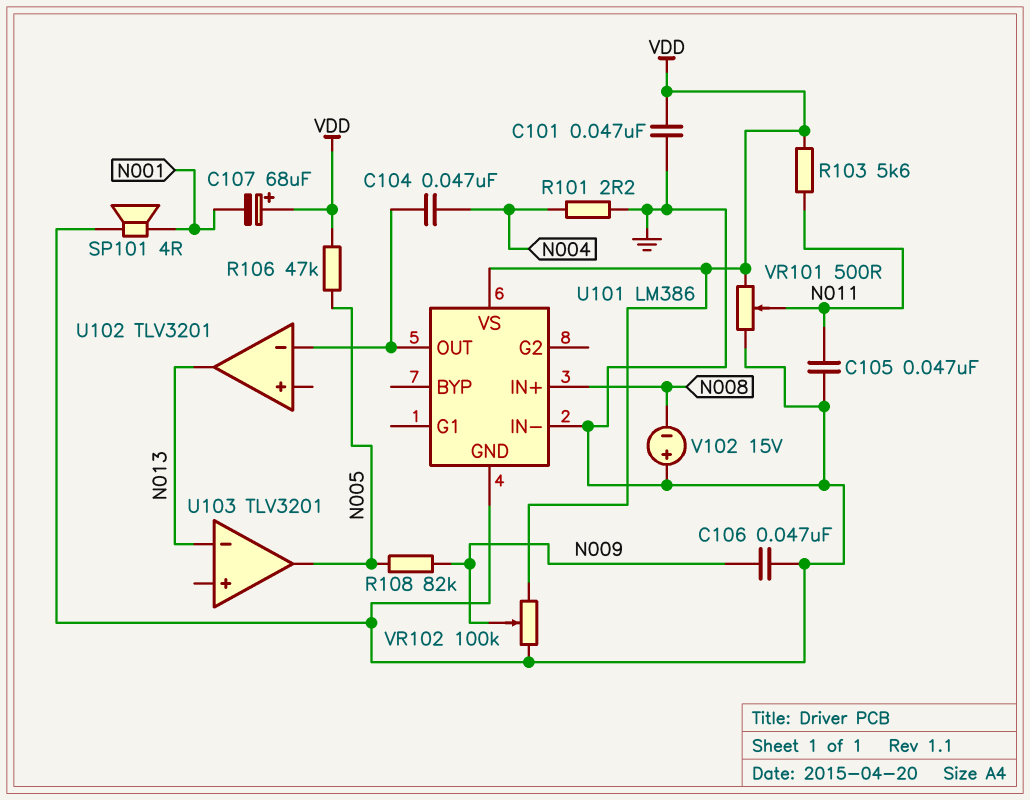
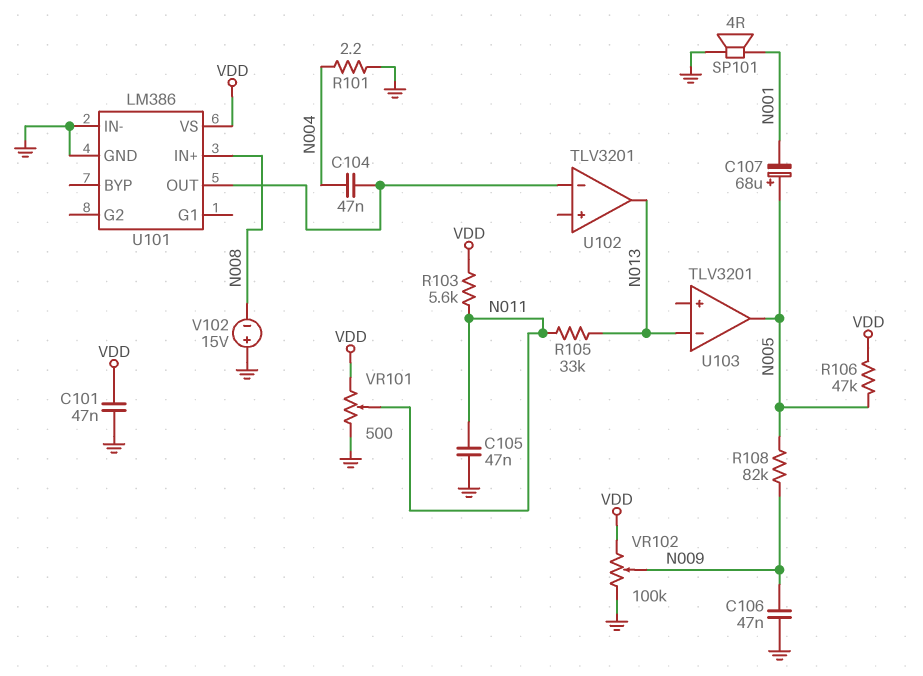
C107: 68uF (plus VDD, minus N001) -> 68uF (plus N005, minus N001)
R105: none -> 33k (N011, N013)

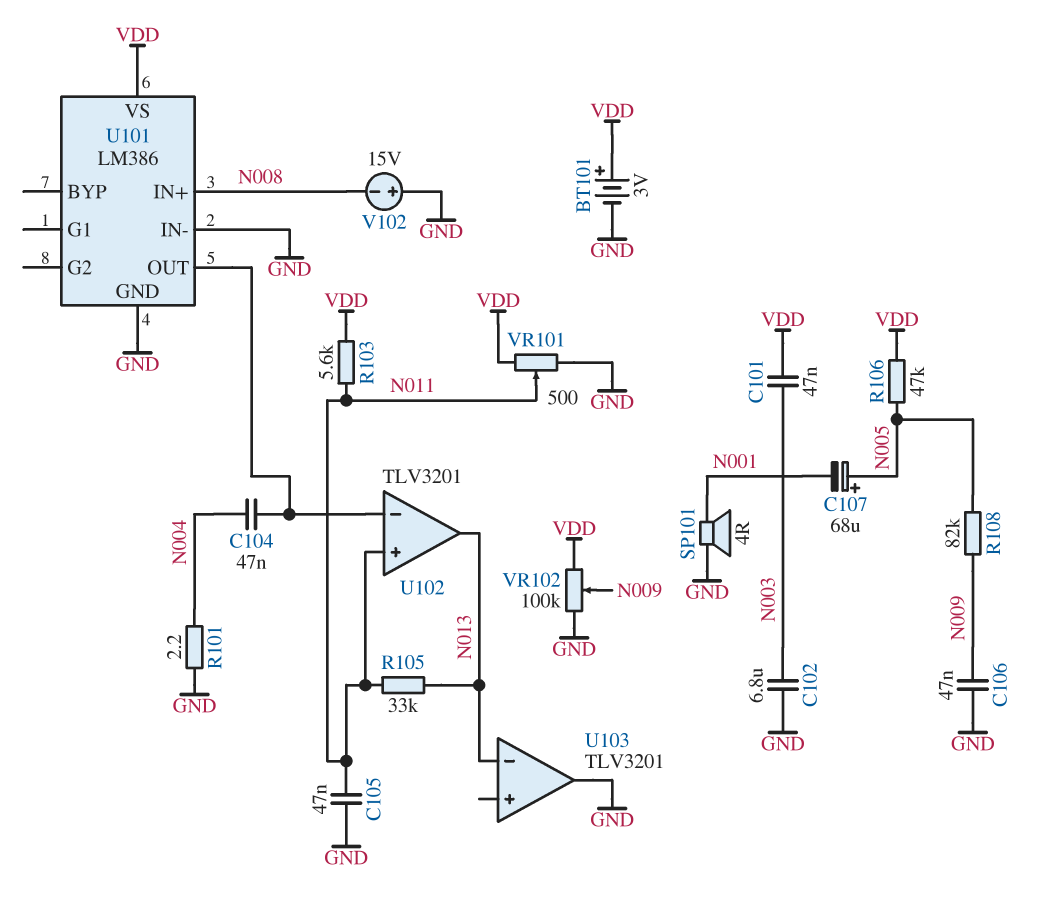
BT101: none -> 3V (plus VDD, minus GND)
C101: 47nF (GND, VDD) -> 47nF (N003, VDD)
C102: none -> 6.8uF (GND, N003)
U102 pin in+: none -> N011
U103 pin out: N005 -> GND

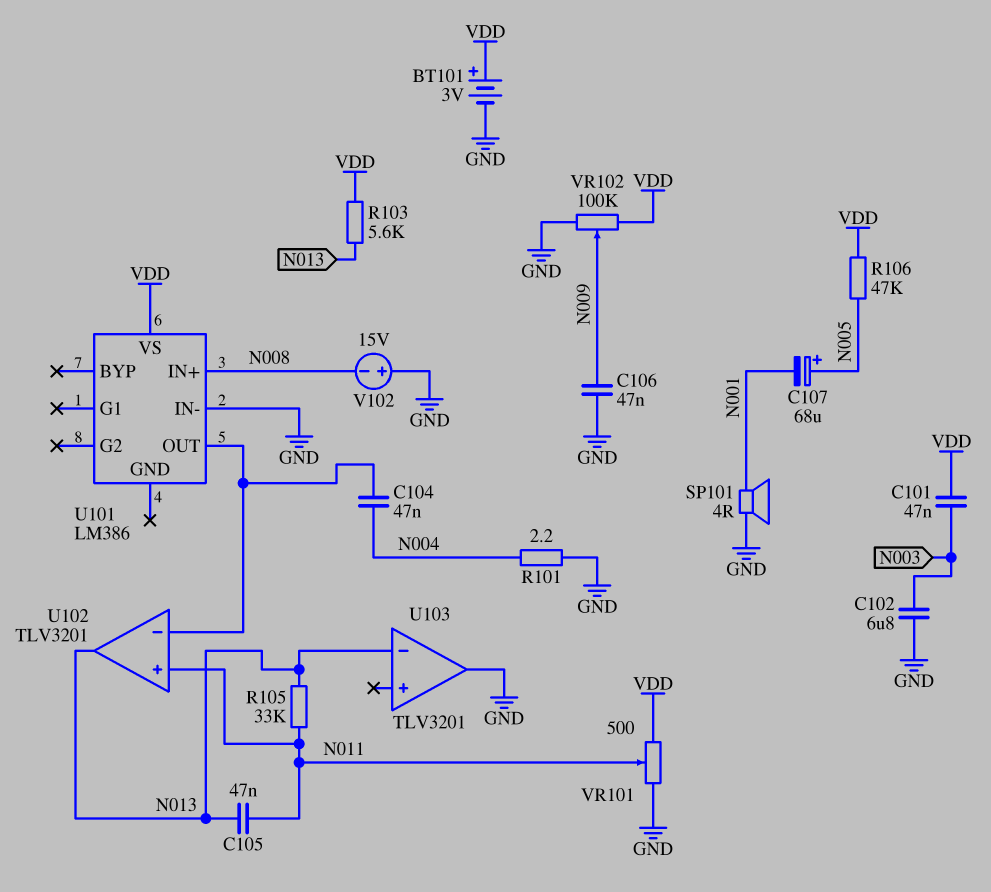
C105: 47nF (GND, N011) -> 47nF (N011, N013)
R103: 5.6k (N011, VDD) -> 5.6k (N013, VDD)
R108: 82k (N005, N009) -> none
U101 pin GND: GND -> none

